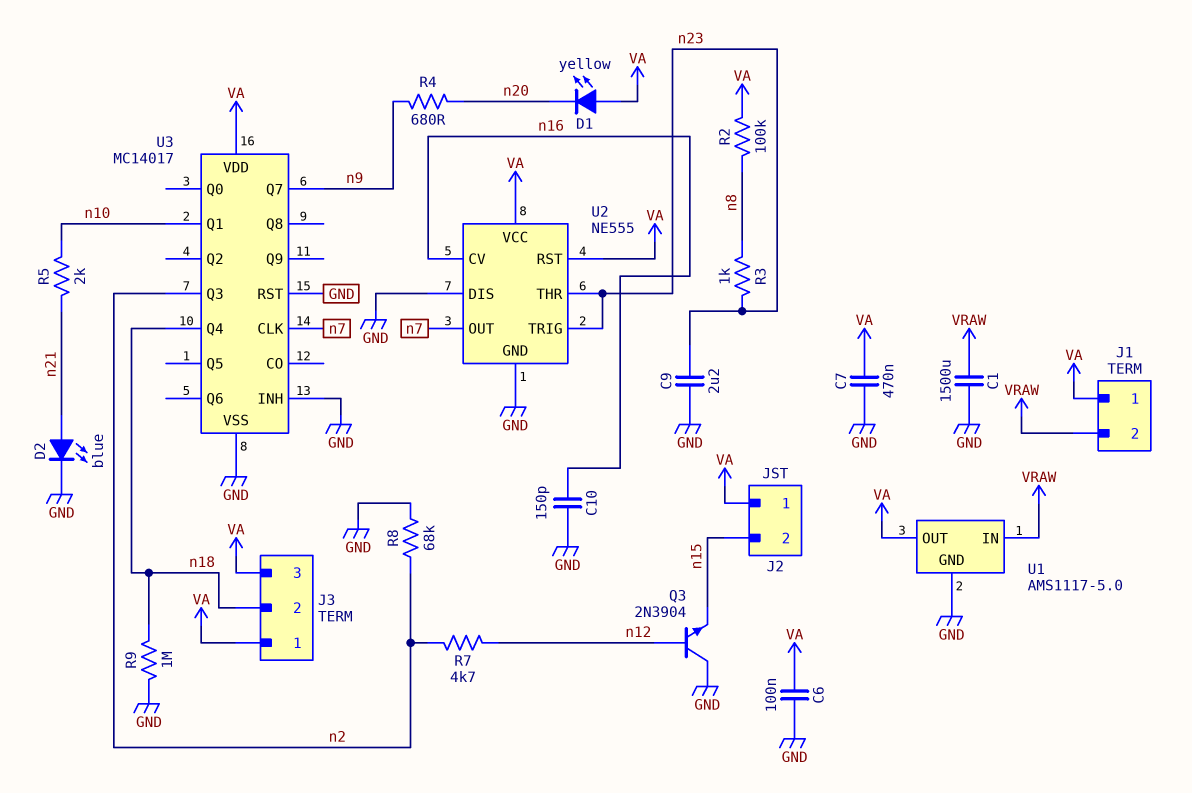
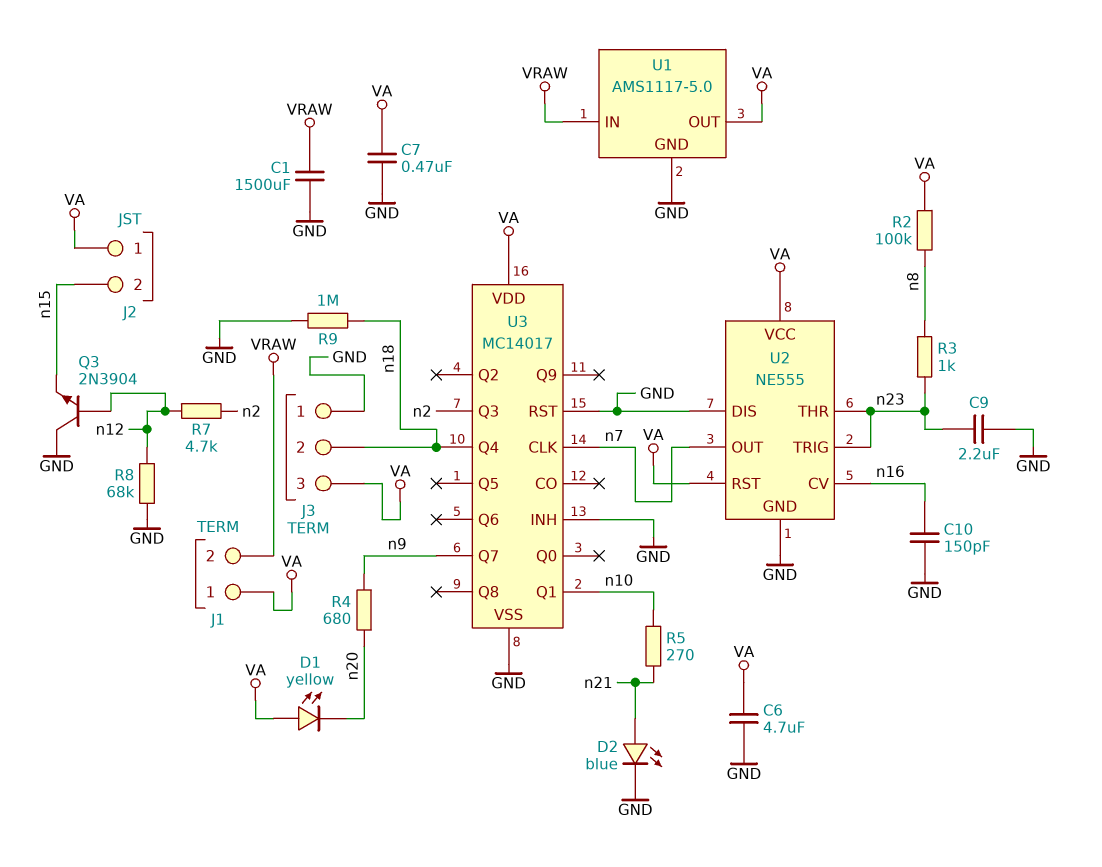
C6: 100nF (GND, VA) -> 4.7uF (GND, VA)
J3 pin 1: VA -> GND
R5: 2k (n10, n21) -> 270 (n10, n21)
R8: 68k (GND, n2) -> 68k (GND, n12)

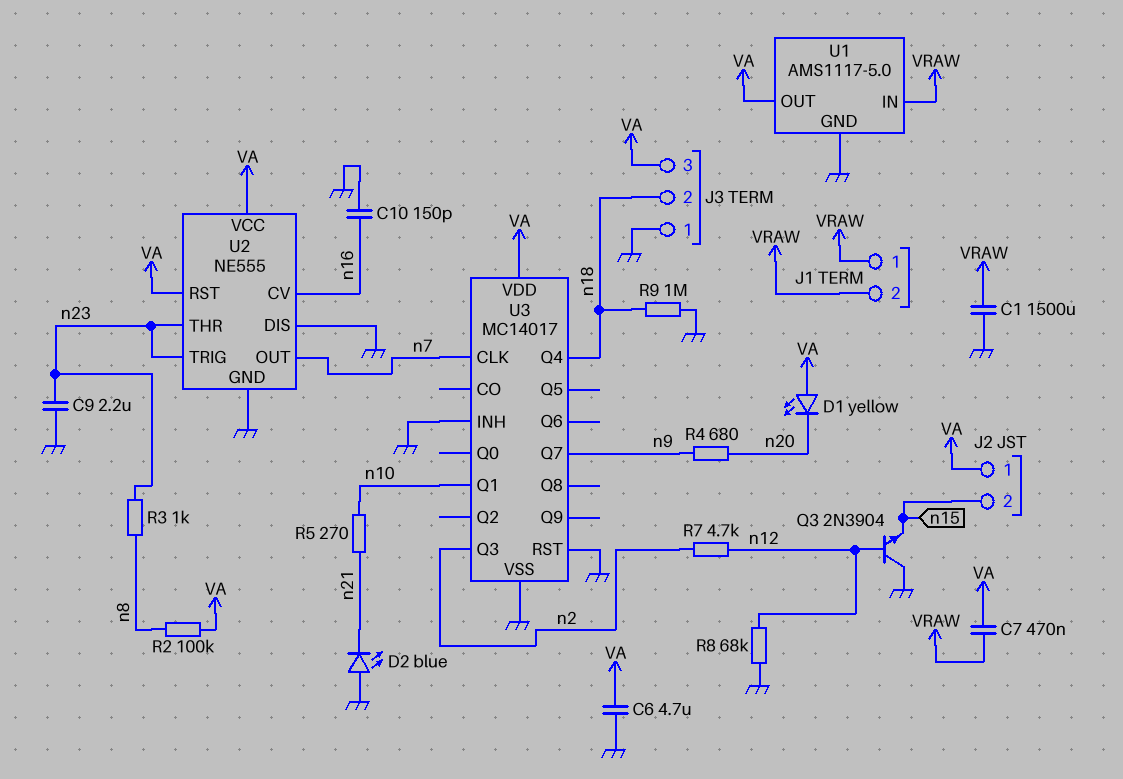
C7: 470nF (GND, VA) -> 470nF (VA, VRAW)
D2: LED blue (A n21, K GND) -> LED blue (A GND, K n21)
J1 pin 1: VA -> VRAW

